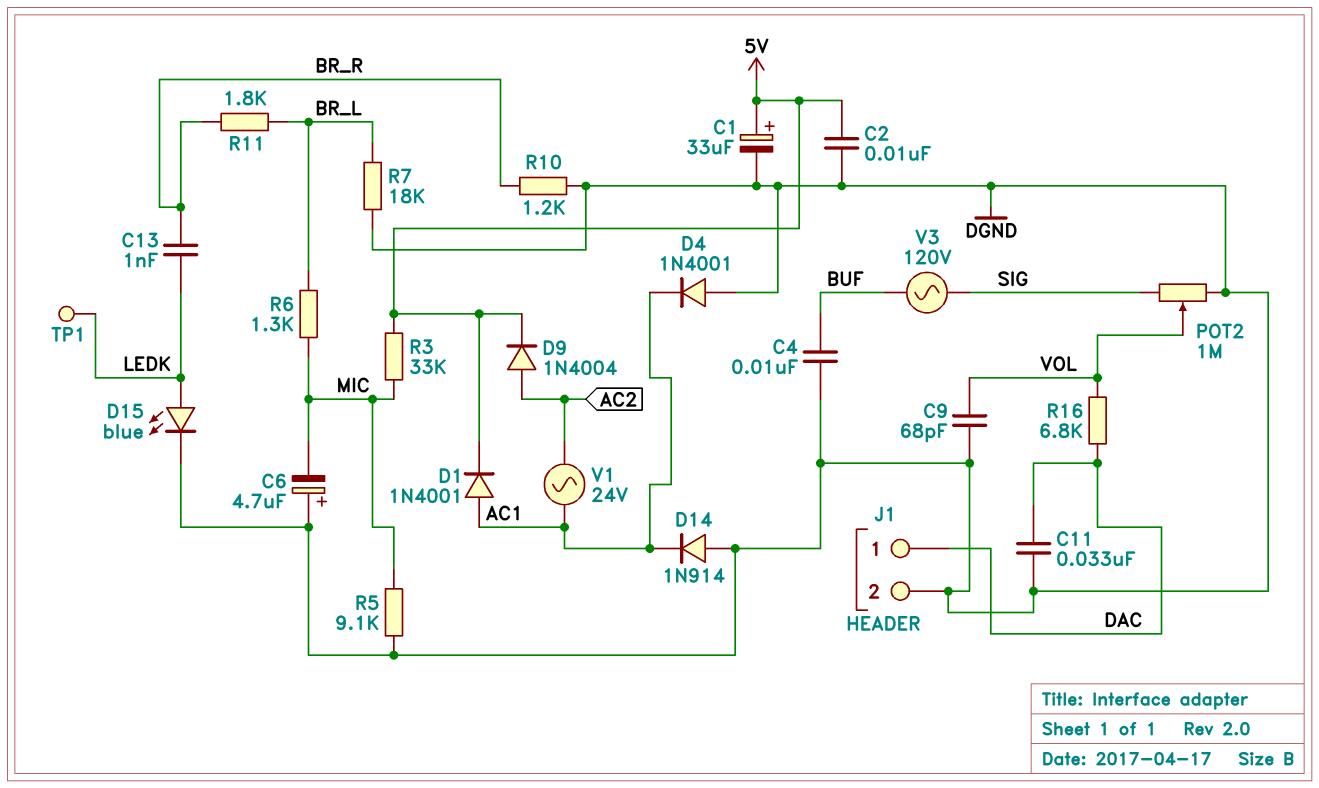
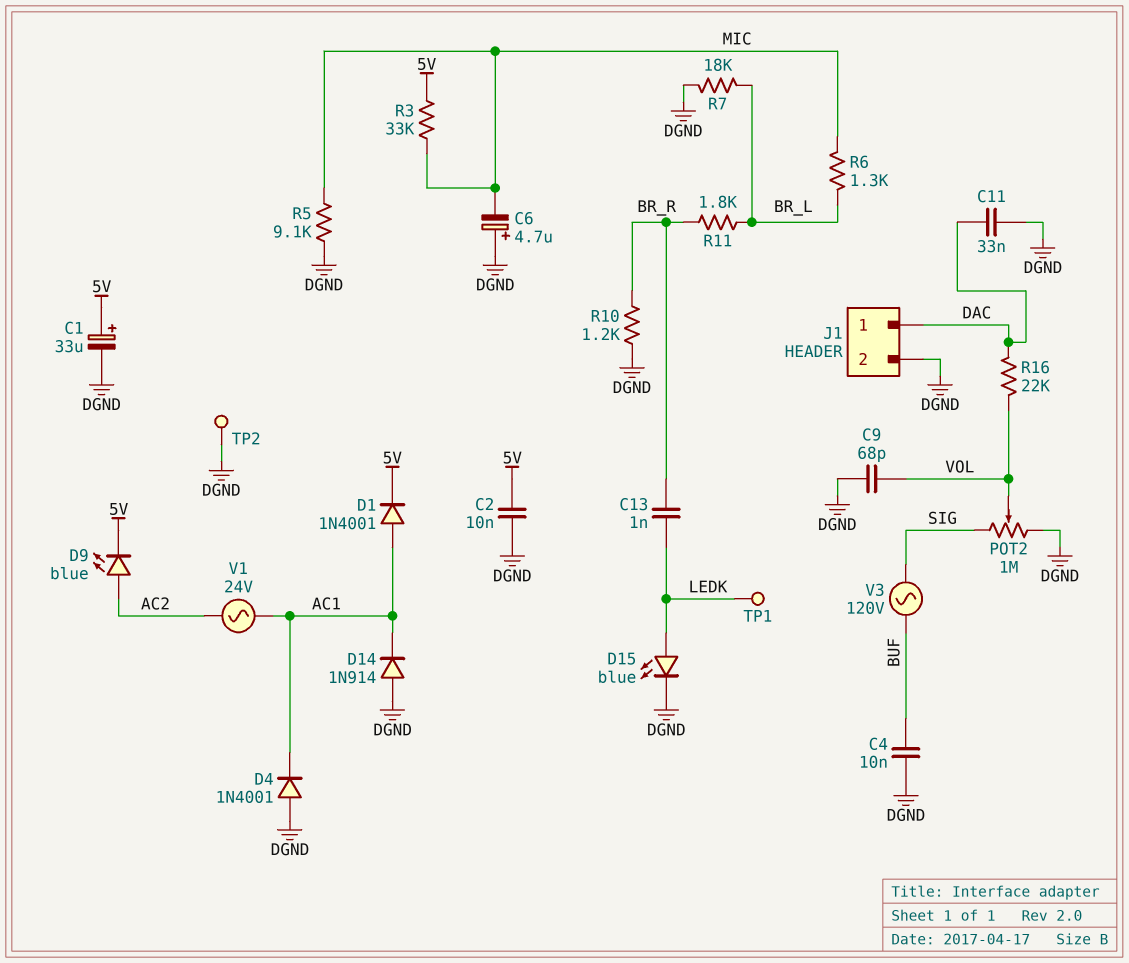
D9: diode 1N4004 (A AC2, K 5V) -> LED blue (A AC2, K 5V)
R16: 6.8k (DAC, VOL) -> 22k (DAC, VOL)
TP2: none -> test point (DGND)

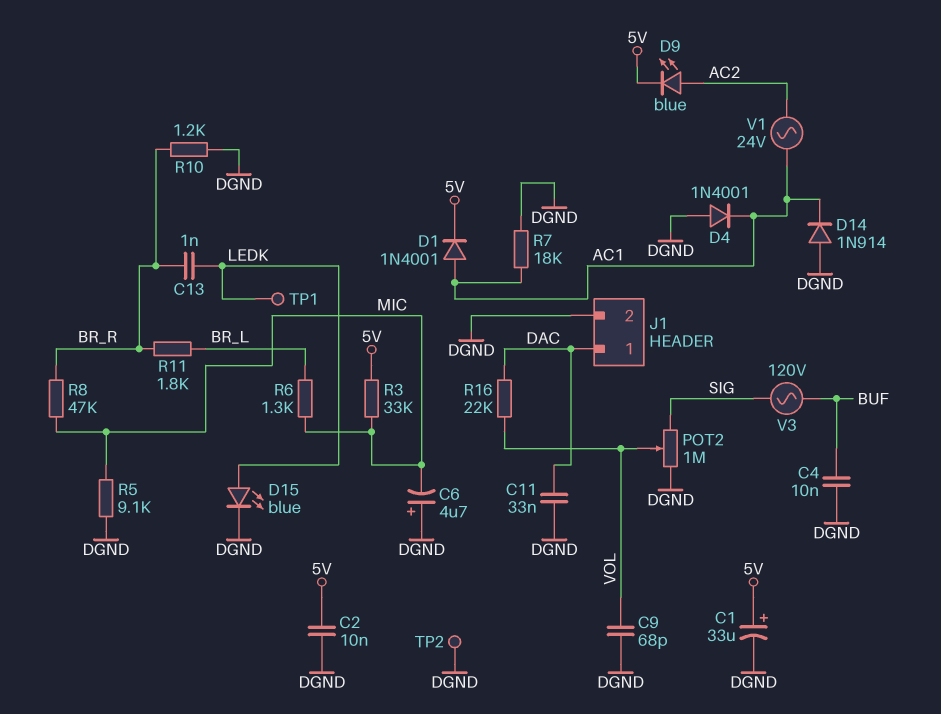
R7: 18k (BR_L, DGND) -> 18k (AC1, DGND)
R8: none -> 47k (BR_R, MIC)

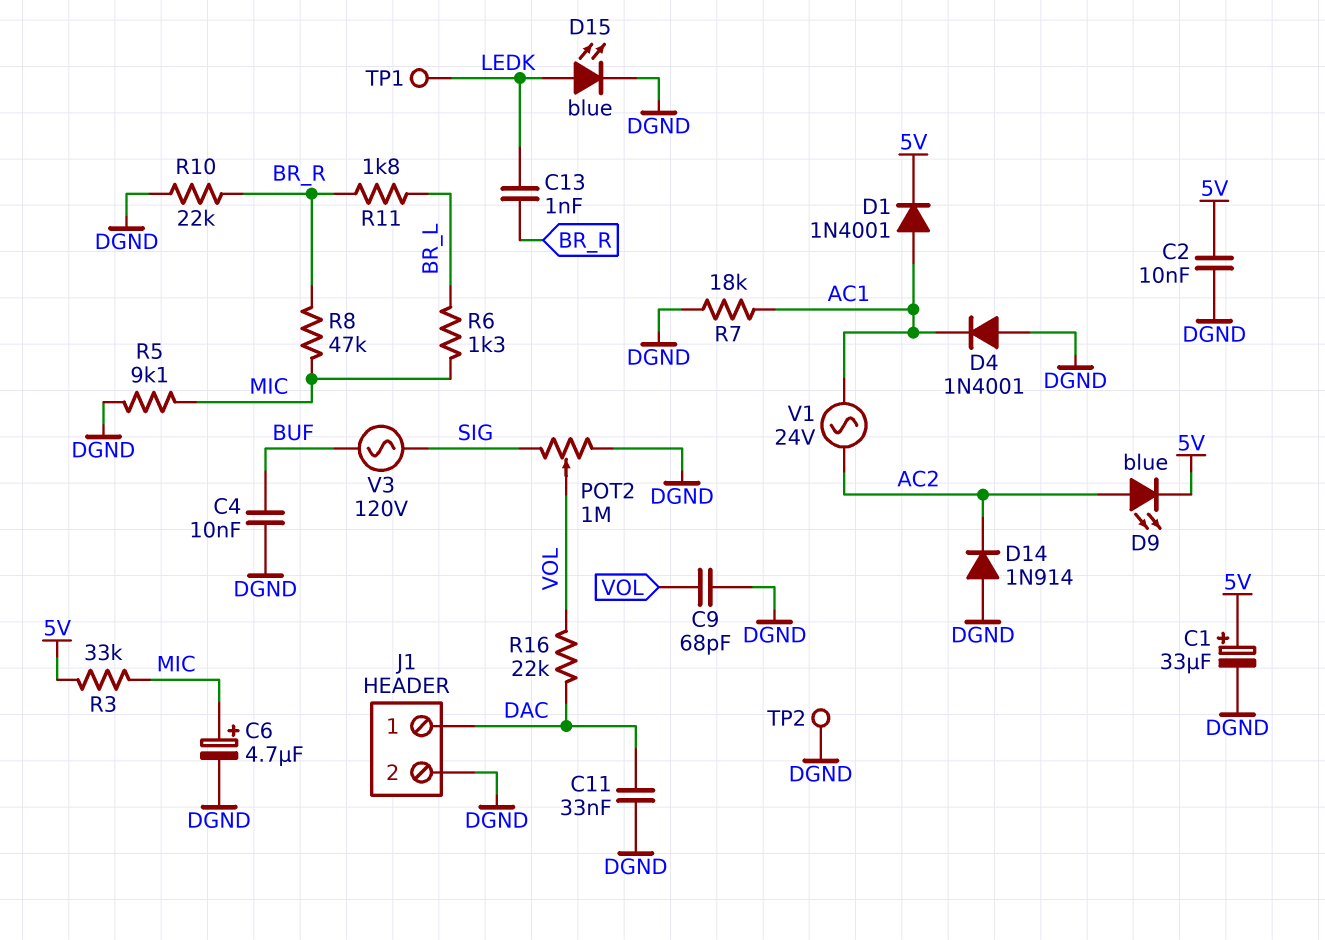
C6: 4.7uF (plus DGND, minus MIC) -> 4.7uF (plus MIC, minus DGND)
D14: diode 1N914 (A DGND, K AC1) -> diode 1N914 (A DGND, K AC2)
R10: 1.2k (BR_R, DGND) -> 22k (BR_R, DGND)

